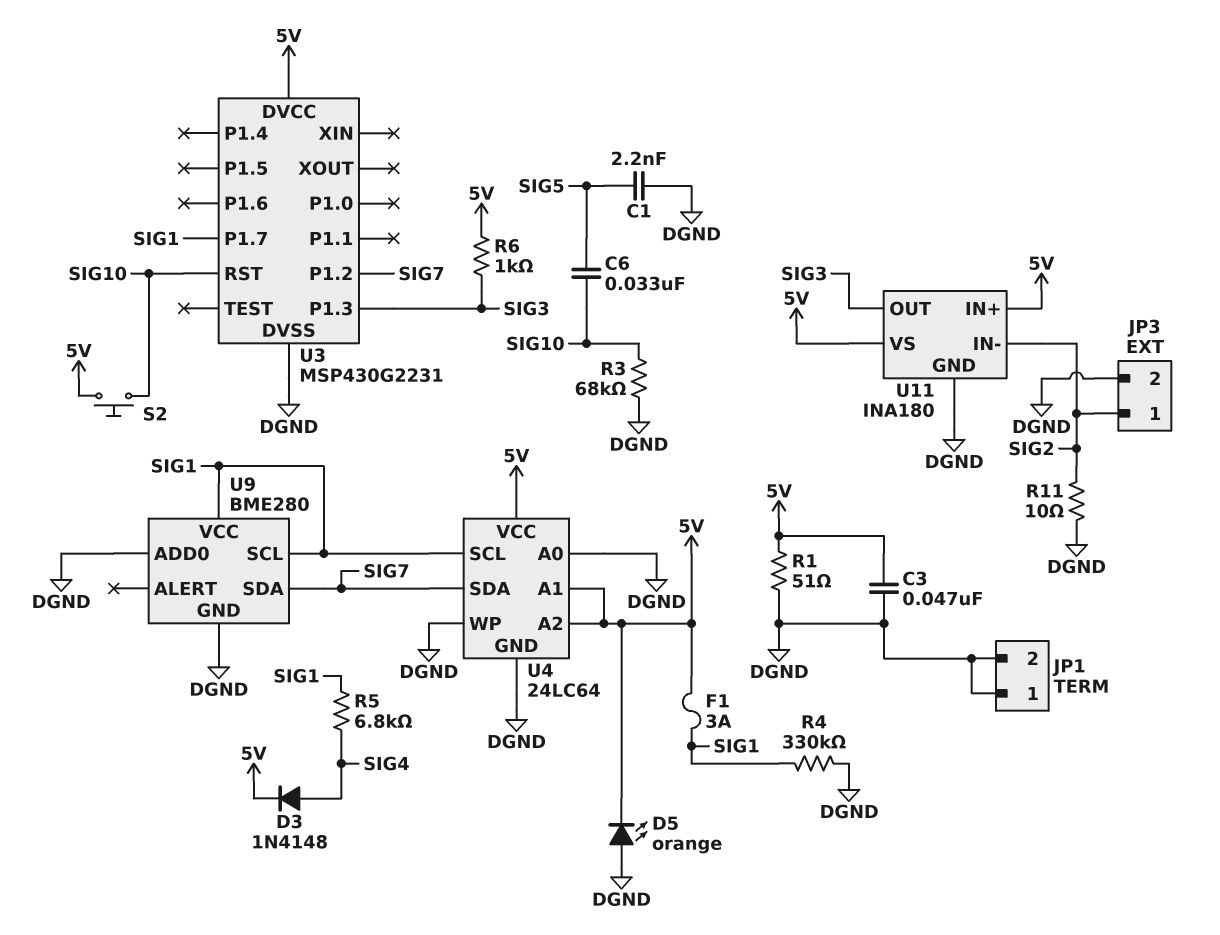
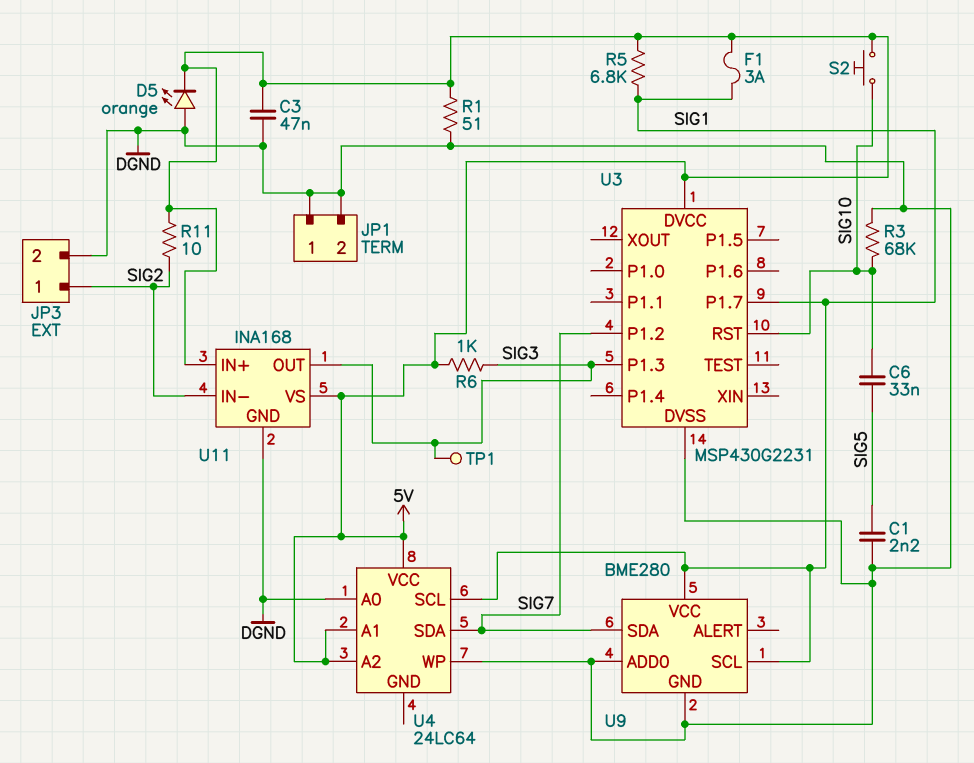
D3: diode 1N4148 (A SIG4, K 5V) -> none
R4: 330k (DGND, SIG1) -> none
R5: 6.8k (SIG1, SIG4) -> 6.8k (5V, SIG1)
R11: 10 (DGND, SIG2) -> 10 (5V, SIG2)
TP1: none -> test point (SIG3)
U4 pin GND: DGND -> none
U11: INA180 -> INA168

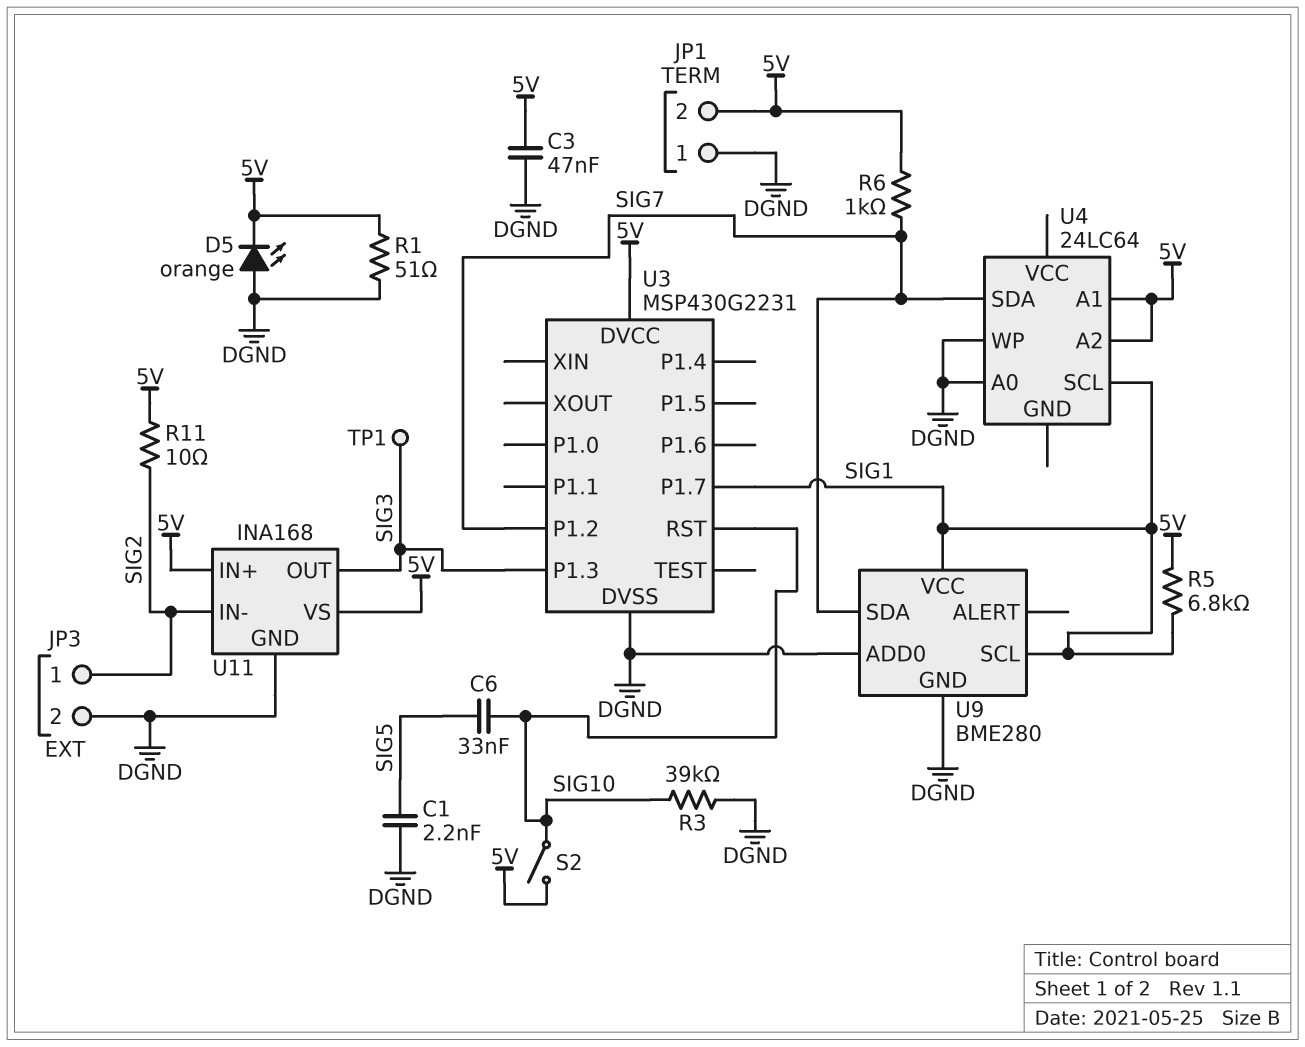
F1: 3A (5V, SIG1) -> none
JP1 pin 2: DGND -> 5V
R3: 68k (DGND, SIG10) -> 39k (DGND, SIG10)
R6: 1k (5V, SIG3) -> 1k (5V, SIG7)
S2: button (5V, SIG10) -> switch (5V, SIG10)
U4 pin VCC: 5V -> none

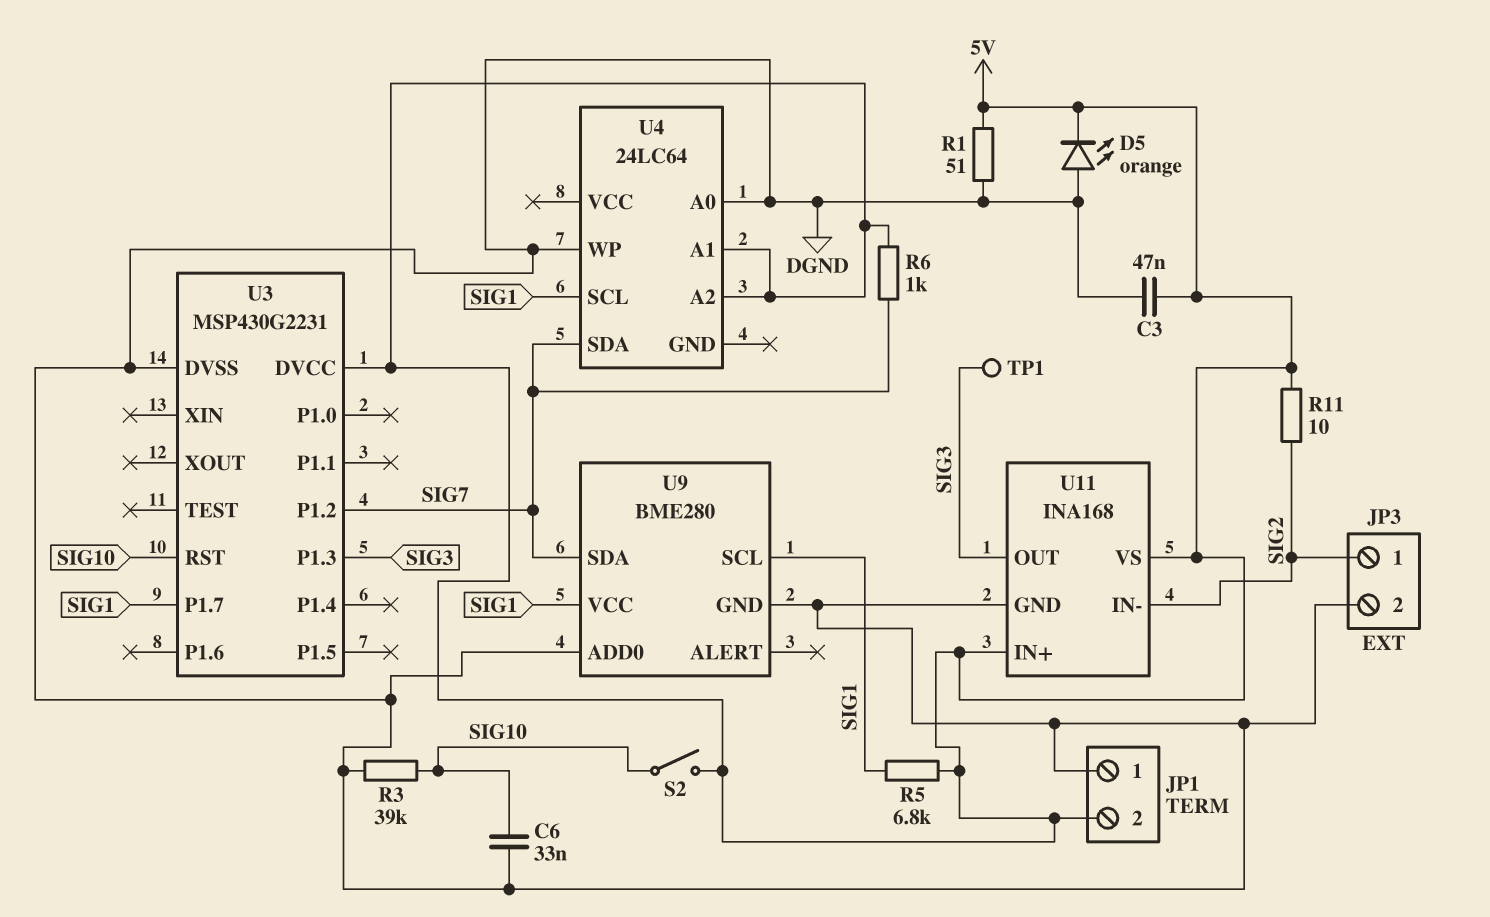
C1: 2.2nF (DGND, SIG5) -> none
C6: 33nF (SIG5, SIG10) -> 33nF (DGND, SIG10)

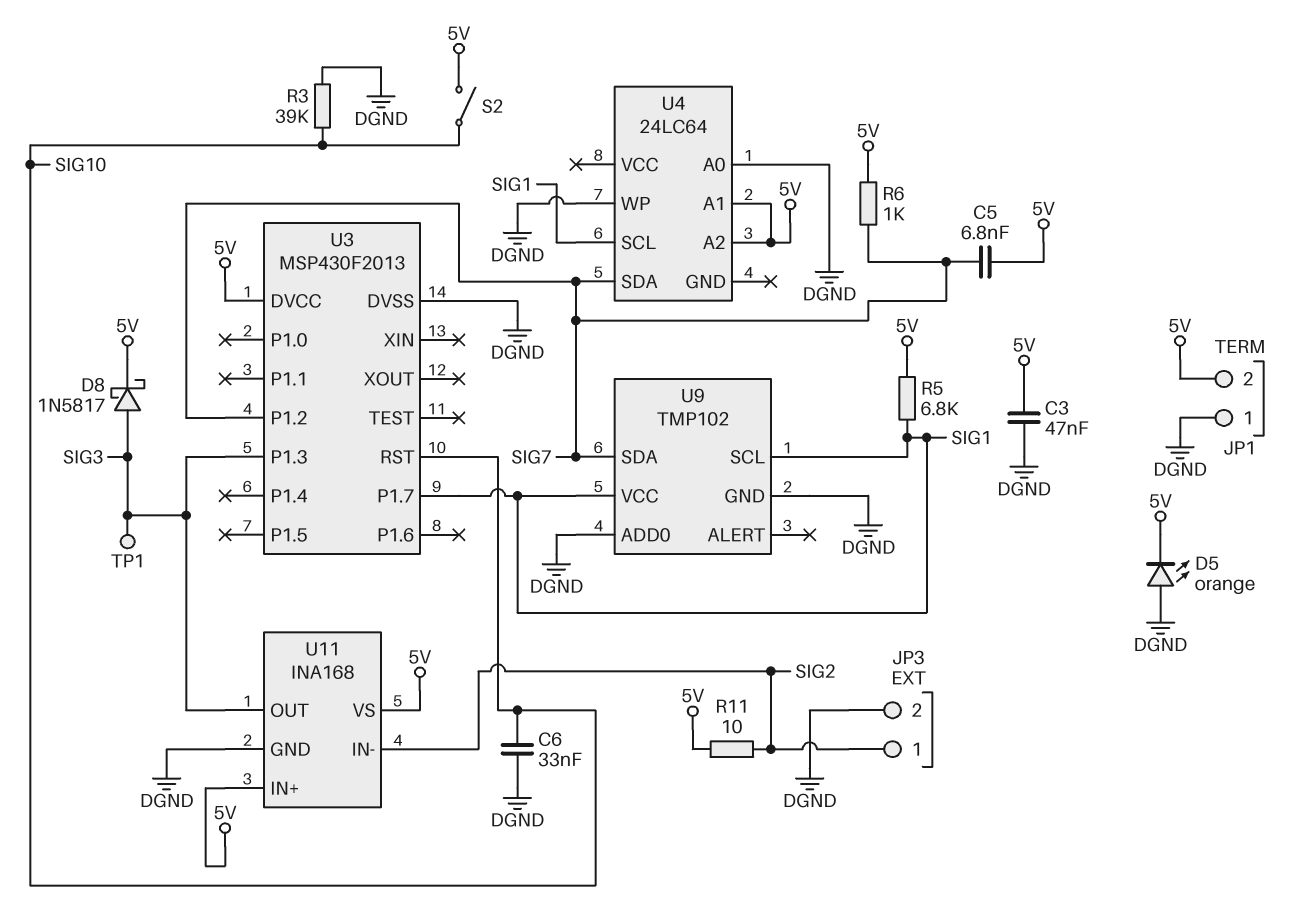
C5: none -> 6.8nF (5V, SIG7)
D8: none -> schottky 1N5817 (A SIG3, K 5V)
R1: 51 (5V, DGND) -> none
U3: MSP430G2231 -> MSP430F2013
U9: BME280 -> TMP102

